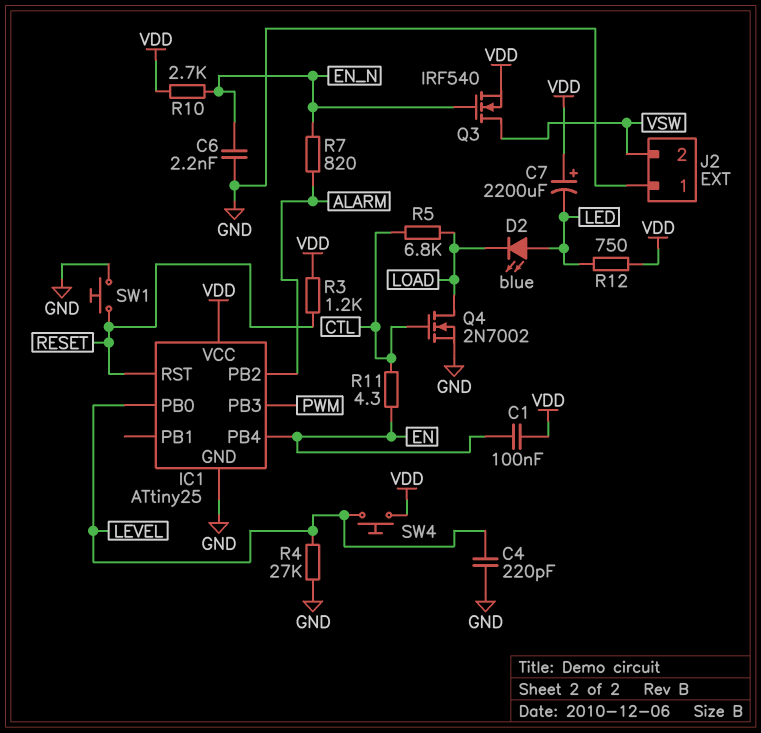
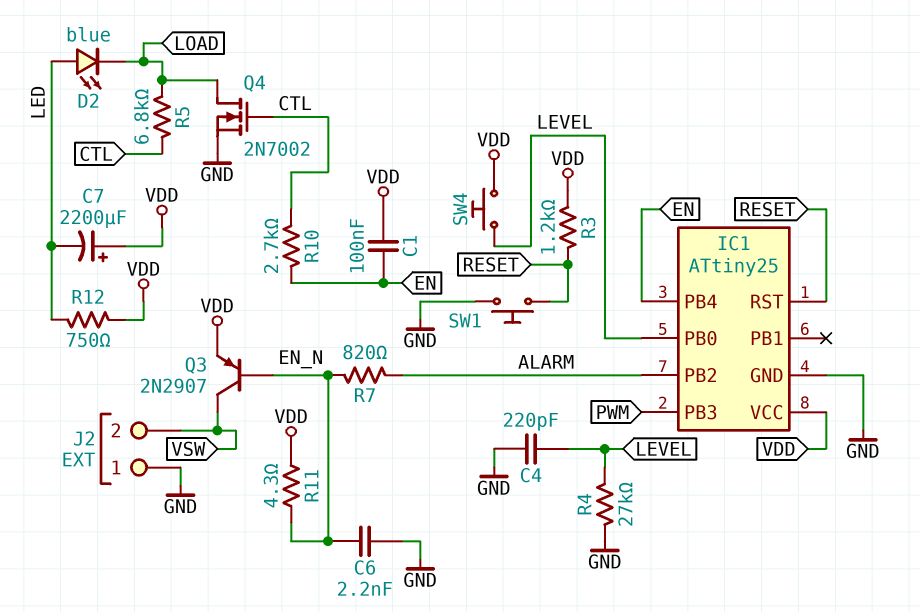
Q3: NMOS IRF540 (G EN_N, D VSW, S VDD) -> PNP 2N2907 (B EN_N, C VSW, E VDD)
R10: 2.7k (EN_N, VDD) -> 2.7k (CTL, EN)
R11: 4.3 (CTL, EN) -> 4.3 (EN_N, VDD)

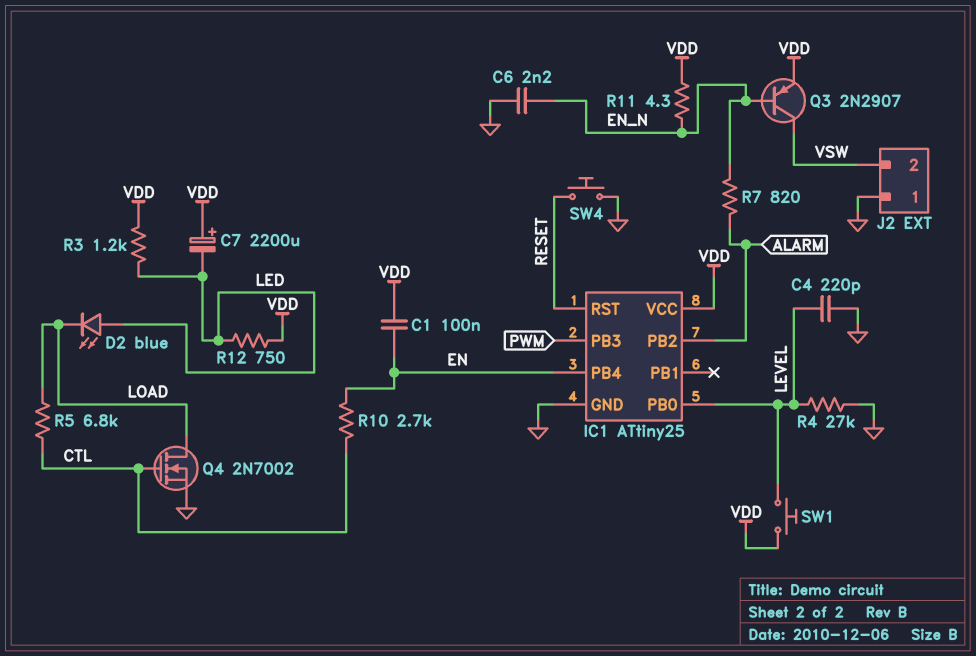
R3: 1.2k (RESET, VDD) -> 1.2k (LED, VDD)
SW1: button (GND, RESET) -> button (LEVEL, VDD)
SW4: button (LEVEL, VDD) -> button (GND, RESET)

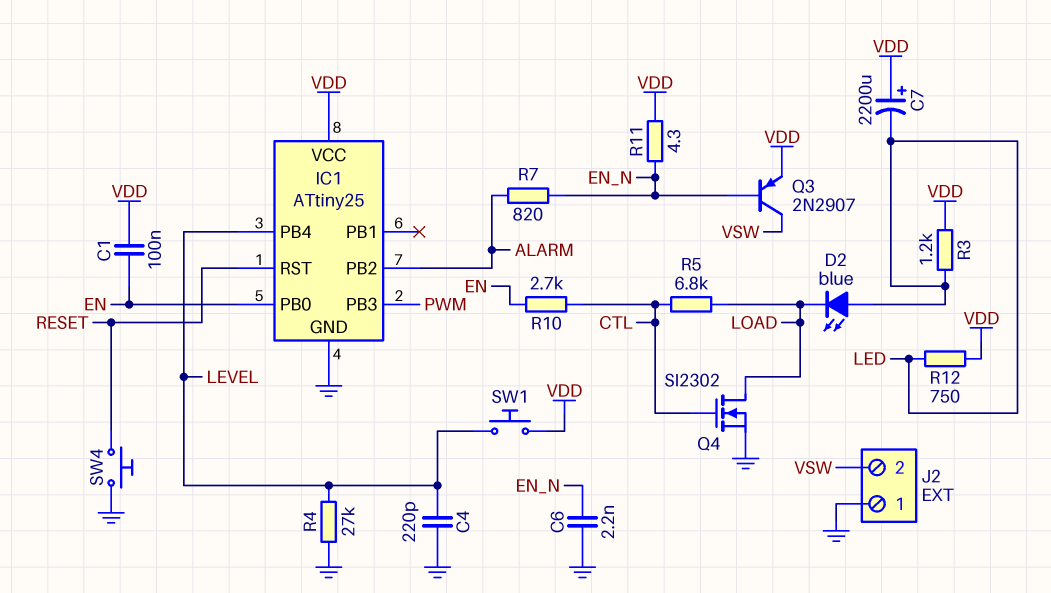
IC1 pin PB0: LEVEL -> EN
IC1 pin PB4: EN -> LEVEL
Q4: NMOS 2N7002 (G CTL, D LOAD, S GND) -> NMOS SI2302 (G CTL, D LOAD, S GND)

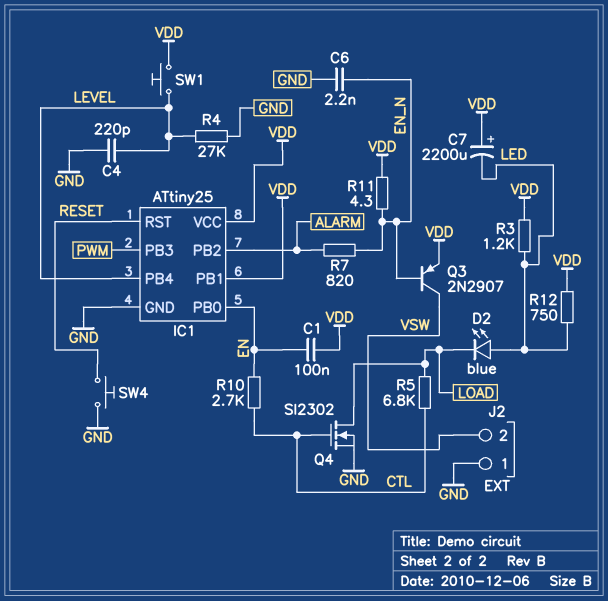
IC1 pin PB1: none -> VDD

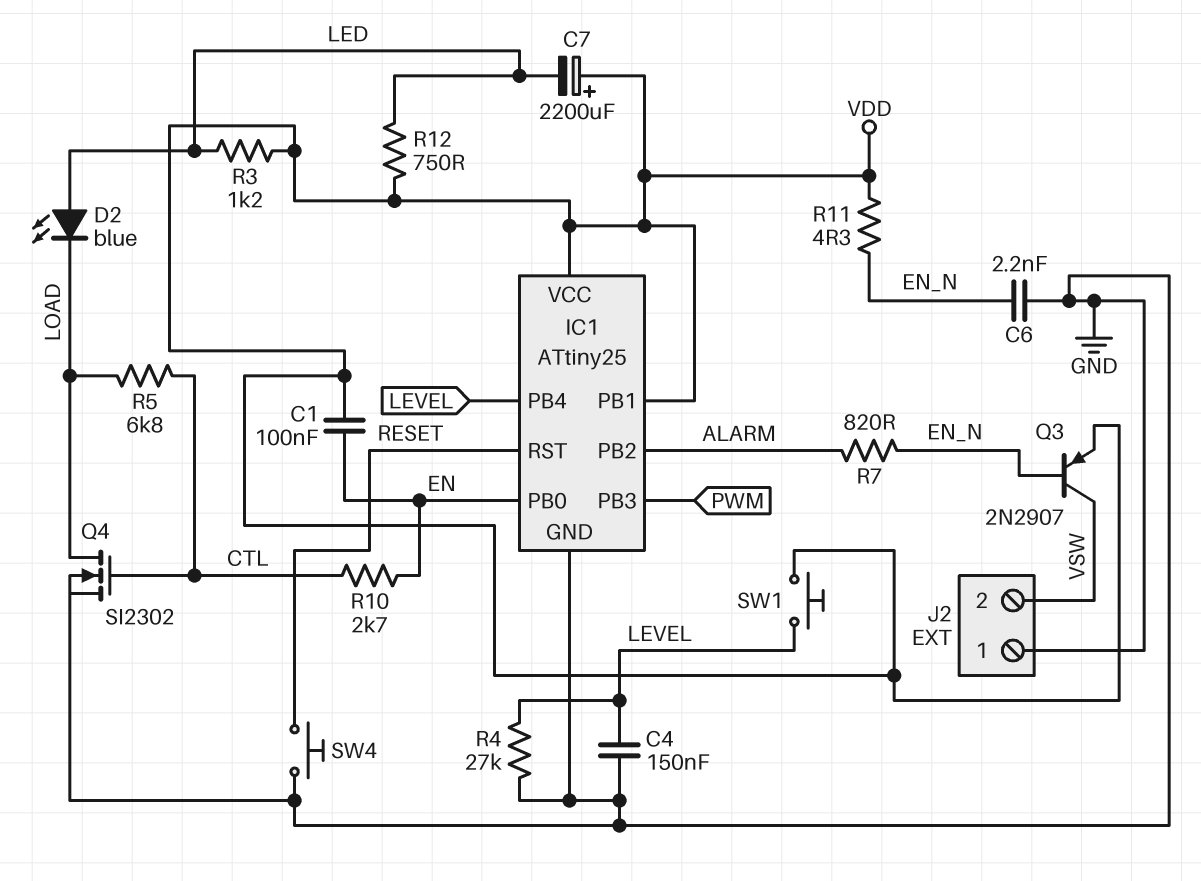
C4: 220pF (GND, LEVEL) -> 150nF (GND, LEVEL)

